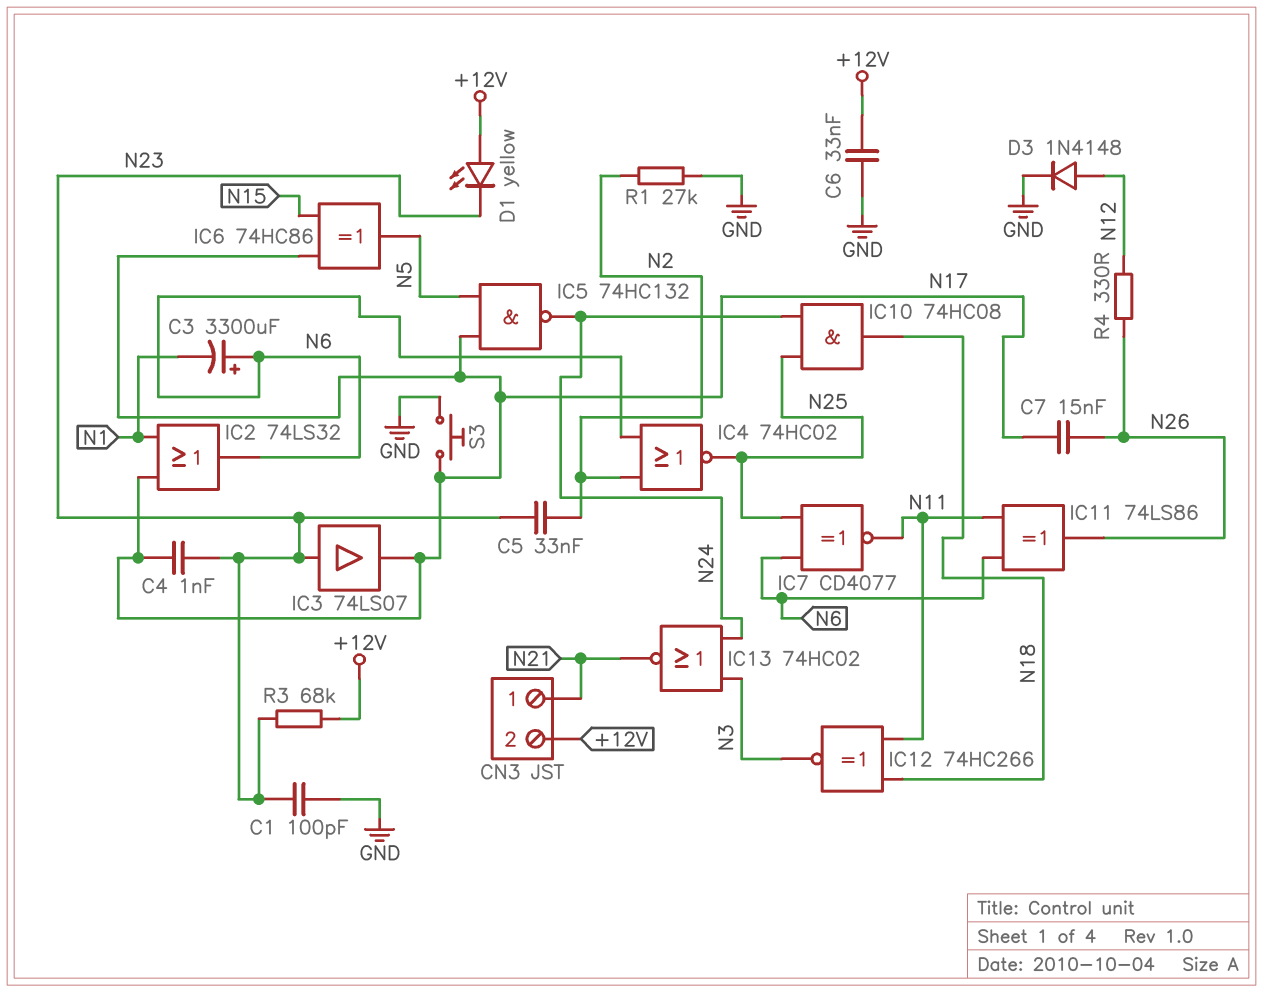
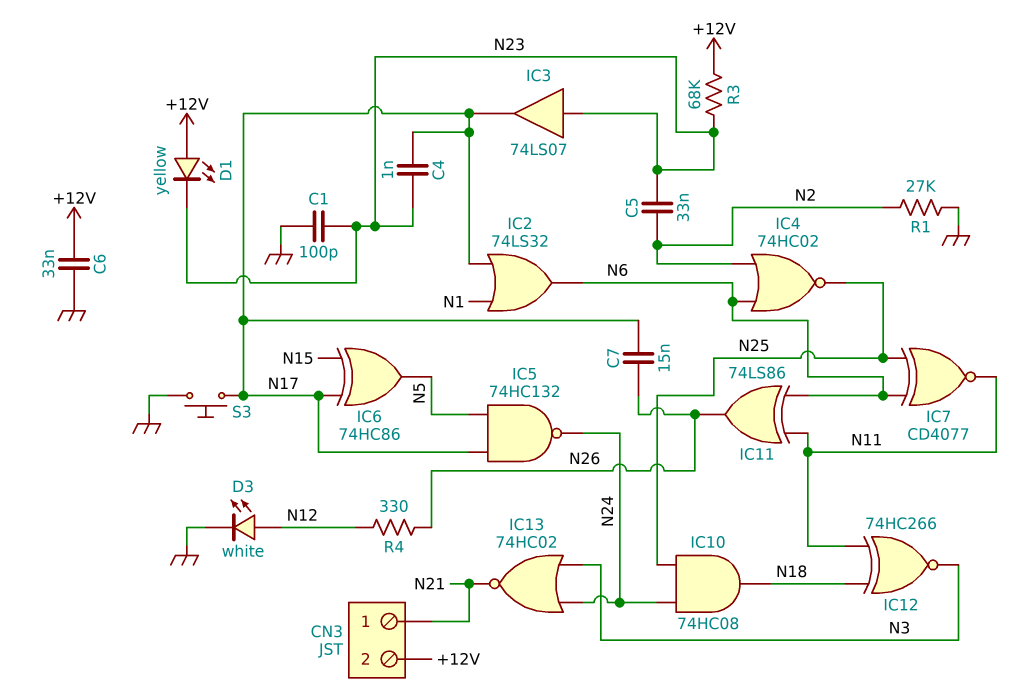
C3: 3300uF (plus N6, minus N1) -> none
D3: diode 1N4148 (A N12, K GND) -> LED white (A N12, K GND)

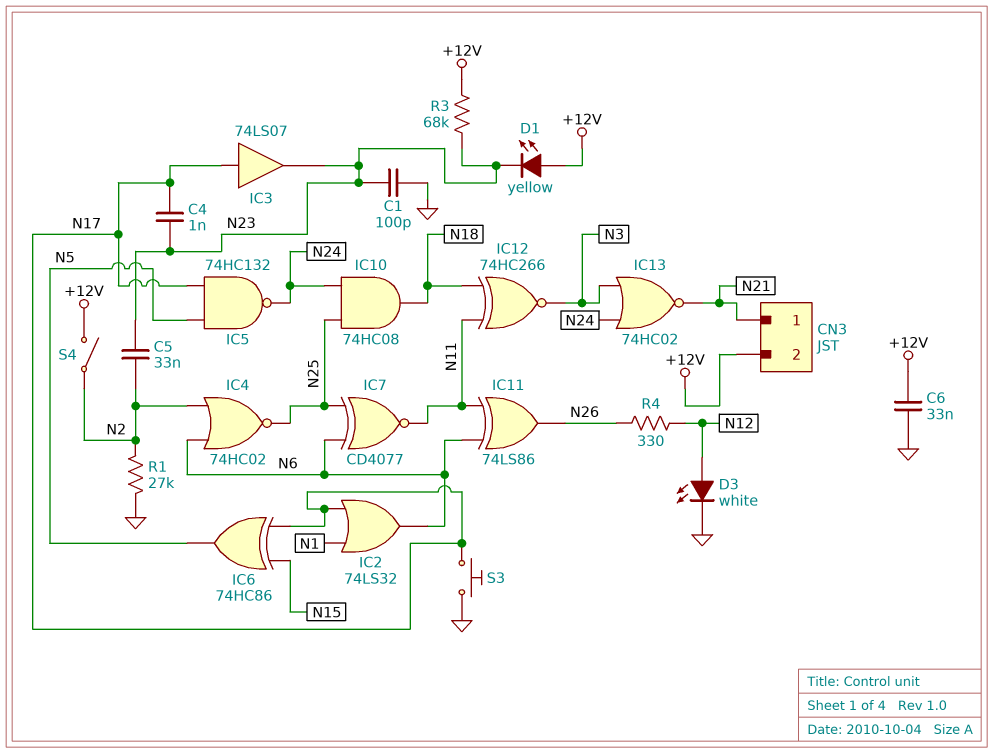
C7: 15nF (N17, N26) -> none
IC3: buffer 74LS07 (in N23, out N17) -> buffer 74LS07 (in N17, out N23)
S4: none -> switch (+12V, N2)

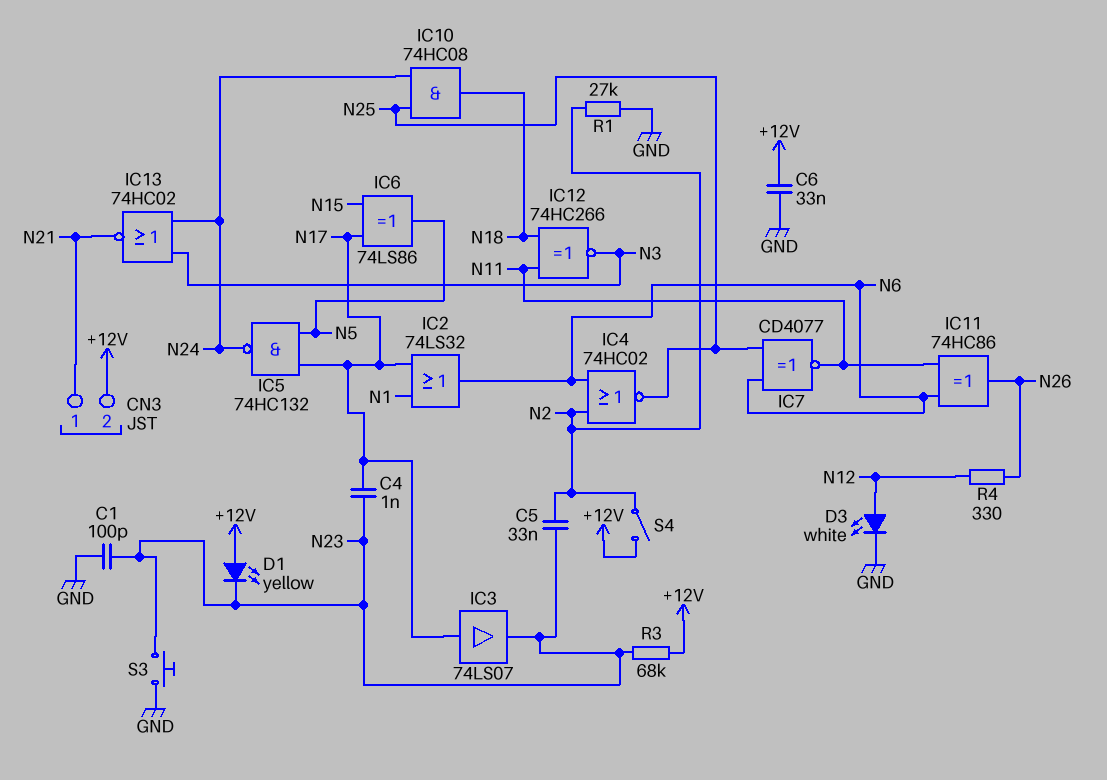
IC6: XOR 74HC86 (in N15, in N17, out N5) -> XOR 74LS86 (in N15, in N17, out N5)
IC11: XOR 74LS86 (in N6, in N11, out N26) -> XOR 74HC86 (in N6, in N11, out N26)
S3: button (GND, N17) -> button (GND, N23)

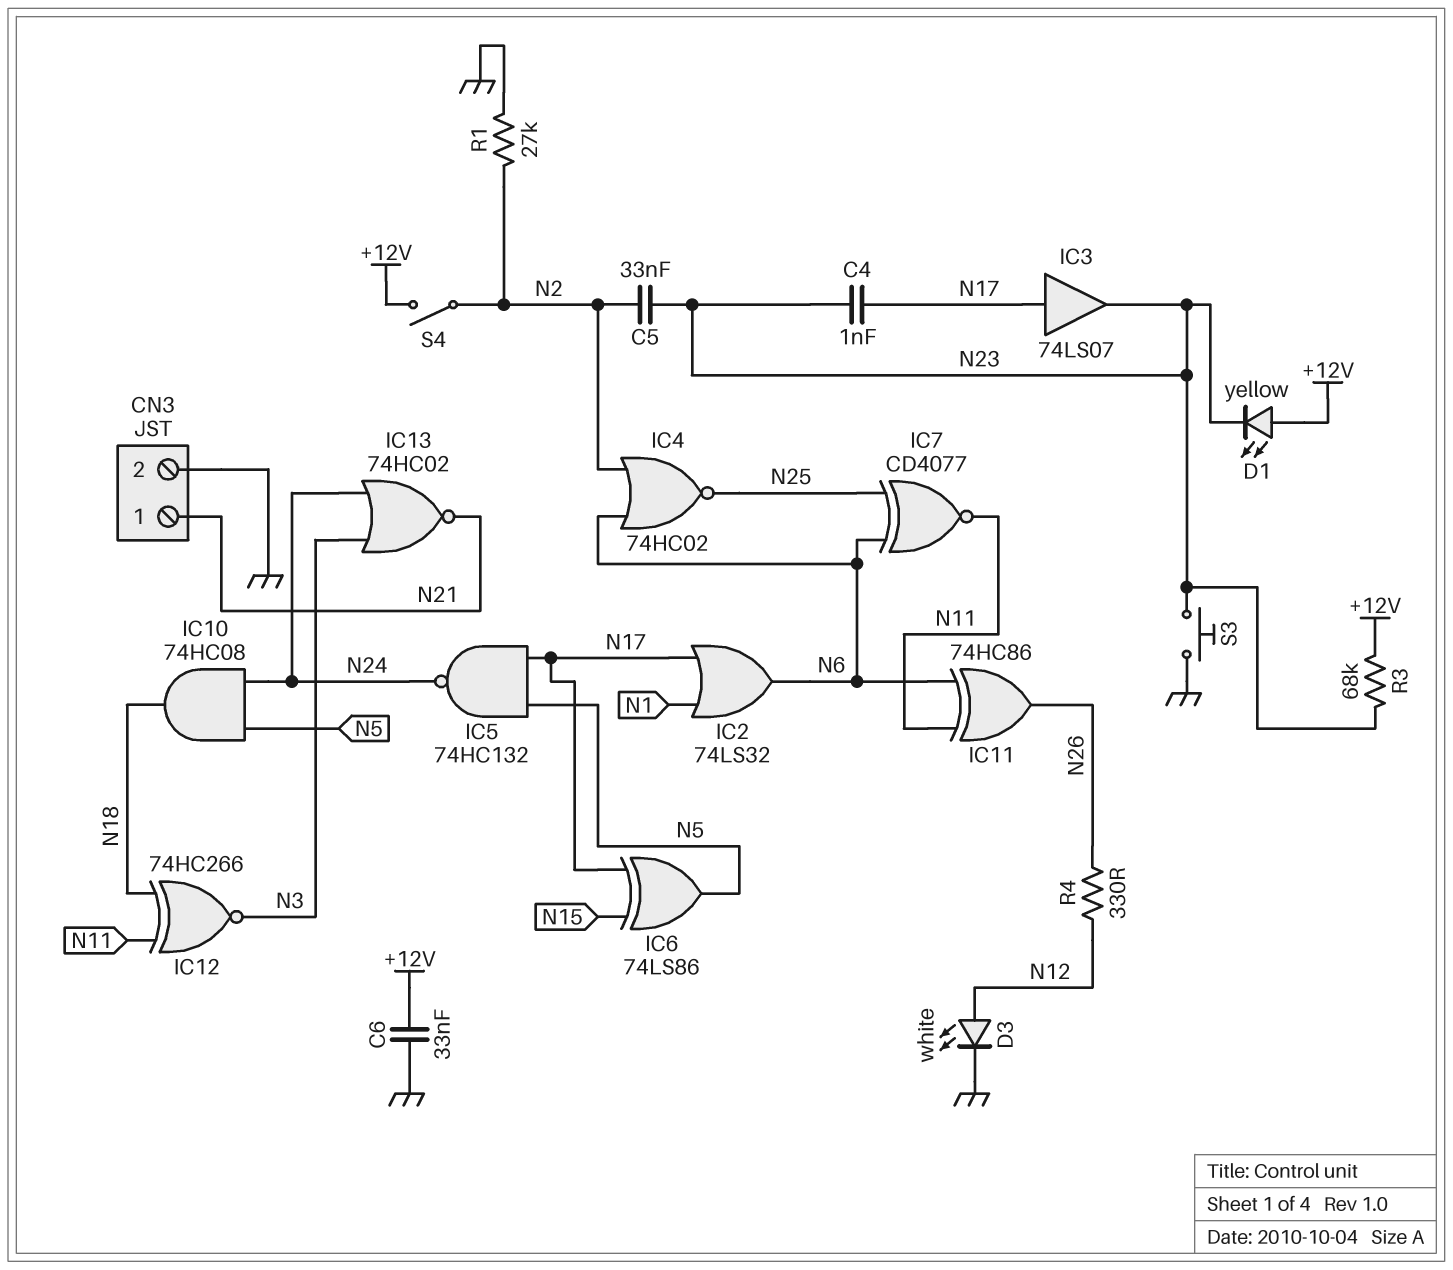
C1: 100pF (GND, N23) -> none
CN3 pin 2: +12V -> GND
IC10: AND 74HC08 (in N24, in N25, out N18) -> AND 74HC08 (in N5, in N24, out N18)

